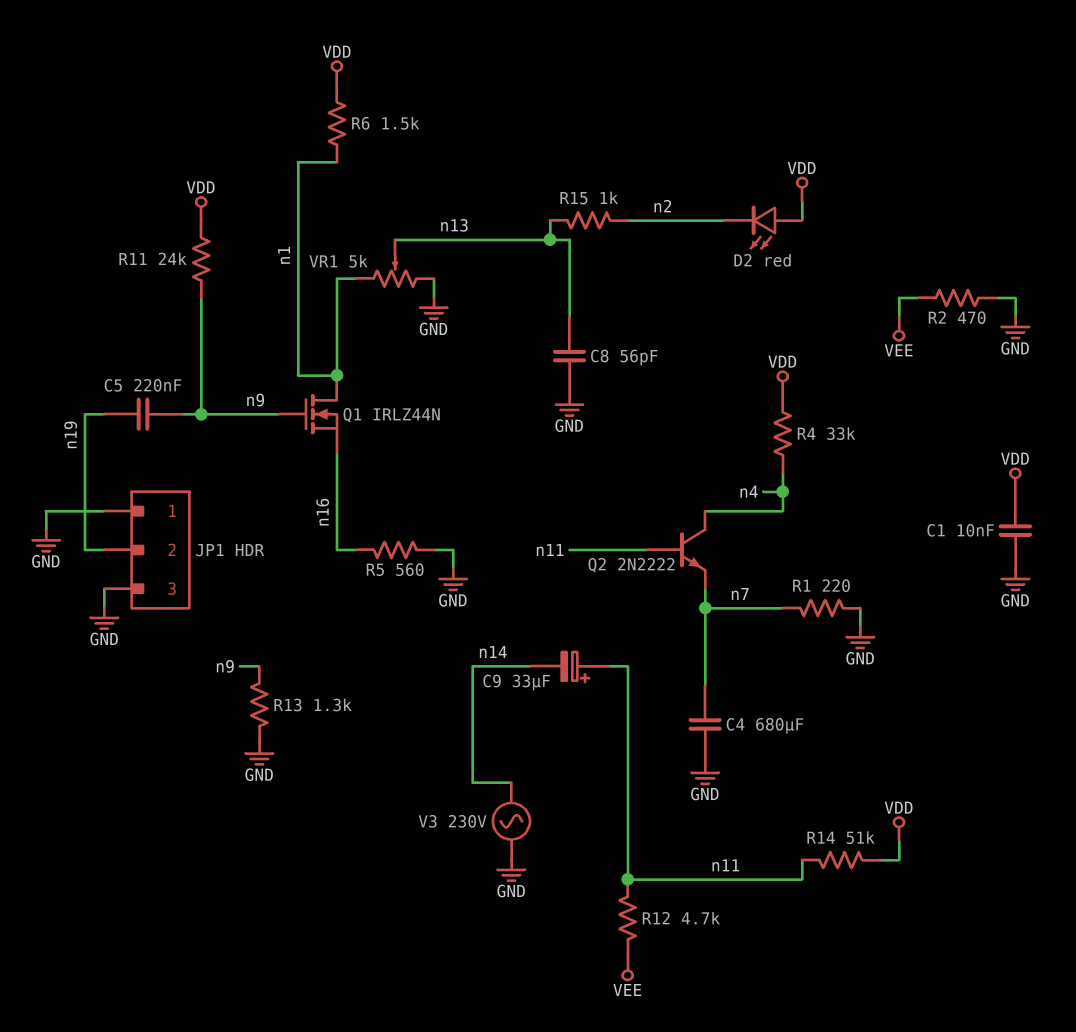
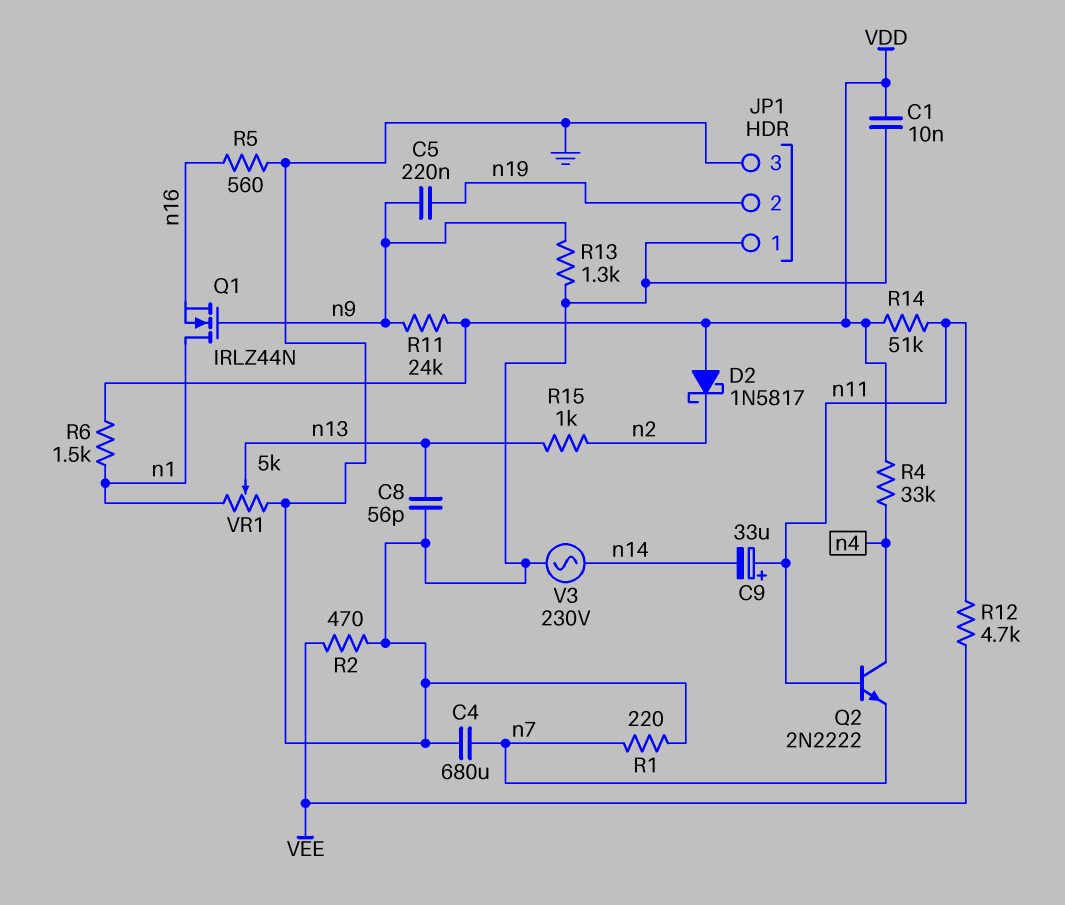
D2: LED red (A VDD, K n2) -> schottky 1N5817 (A VDD, K n2)

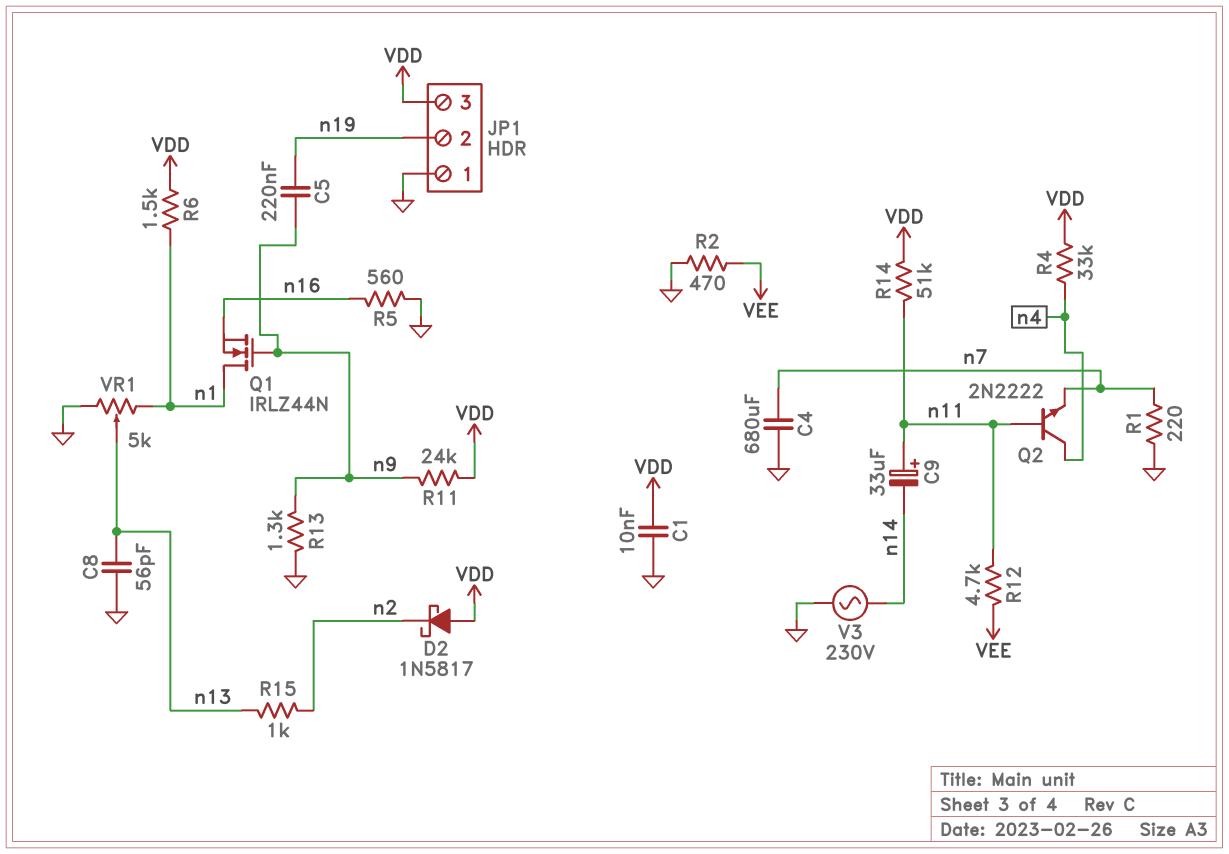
JP1 pin 3: GND -> VDD

